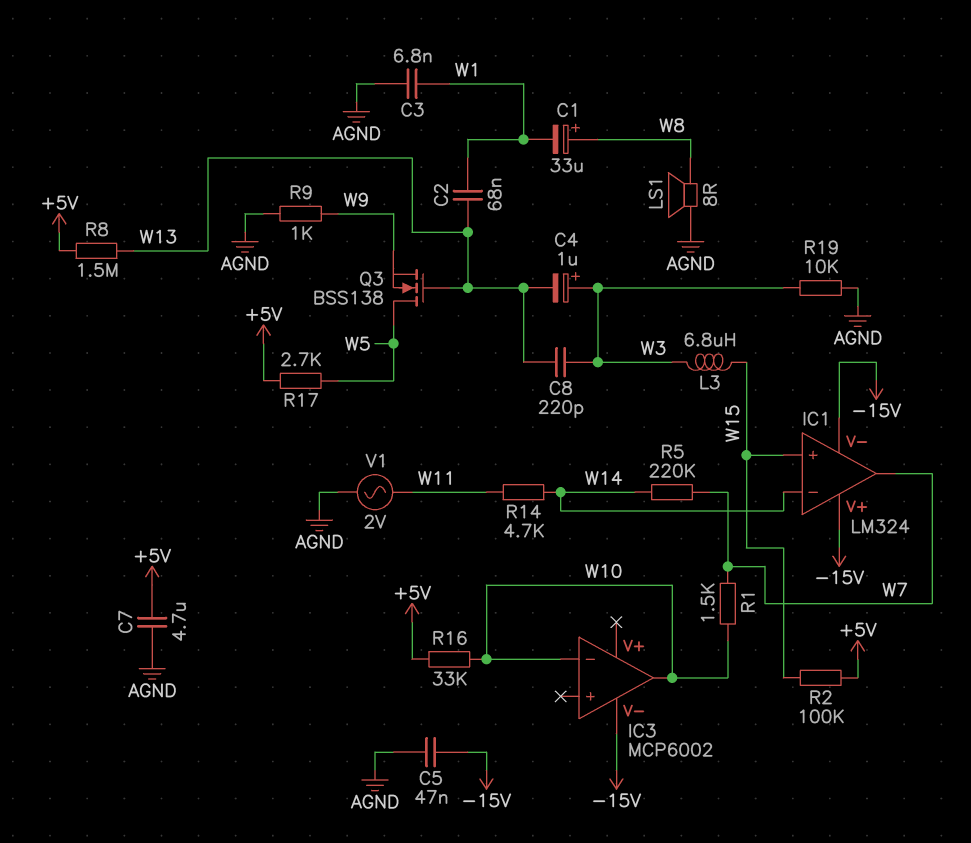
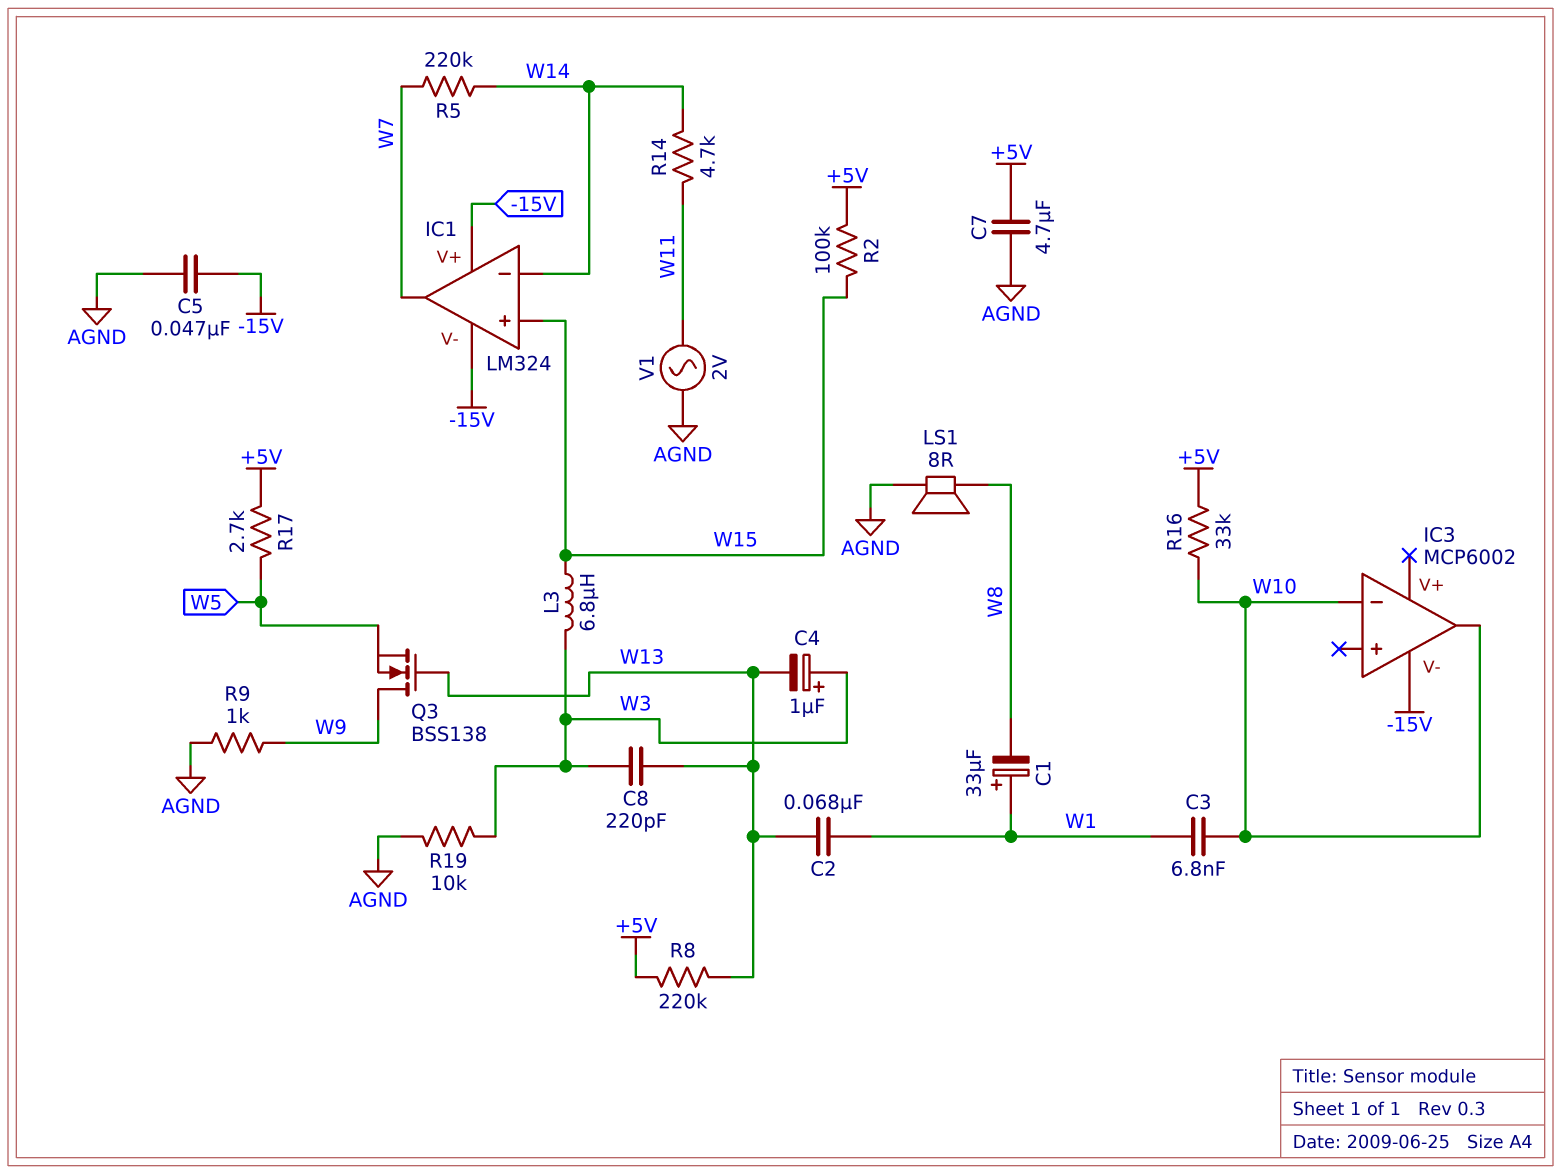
C1: 33uF (plus W8, minus W1) -> 33uF (plus W1, minus W8)
C3: 6.8nF (AGND, W1) -> 6.8nF (W1, W10)
Q3: NMOS BSS138 (G W13, D W5, S W9) -> NMOS BSS138 (G W13, D W9, S W5)
R1: 1.5k (W7, W10) -> none
R8: 1.5M (+5V, W13) -> 220k (+5V, W13)

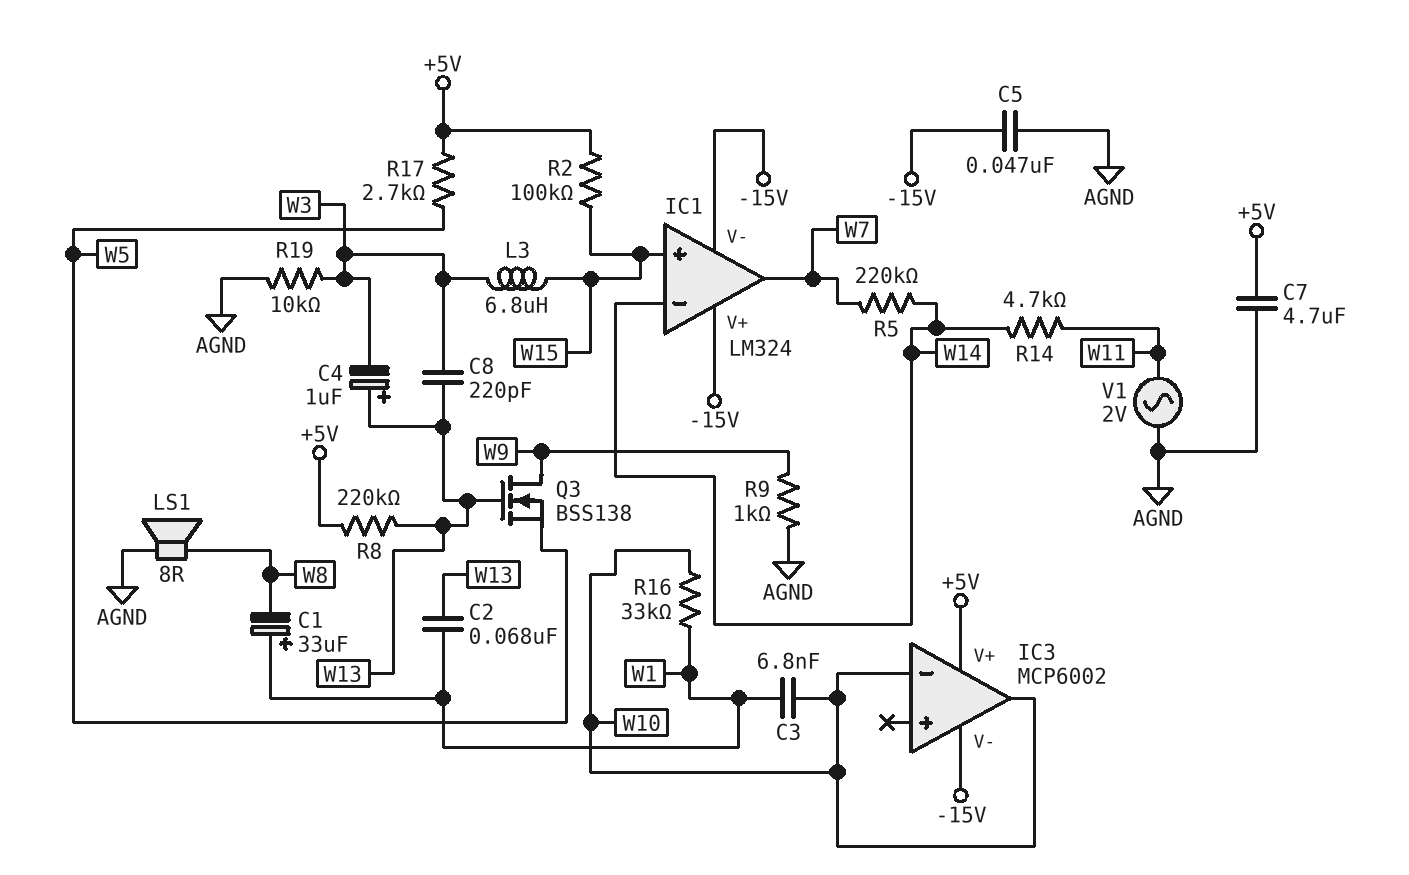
C4: 1uF (plus W3, minus W13) -> 1uF (plus W13, minus W3)
IC3 pin V+: none -> +5V
R16: 33k (+5V, W10) -> 33k (W1, W10)

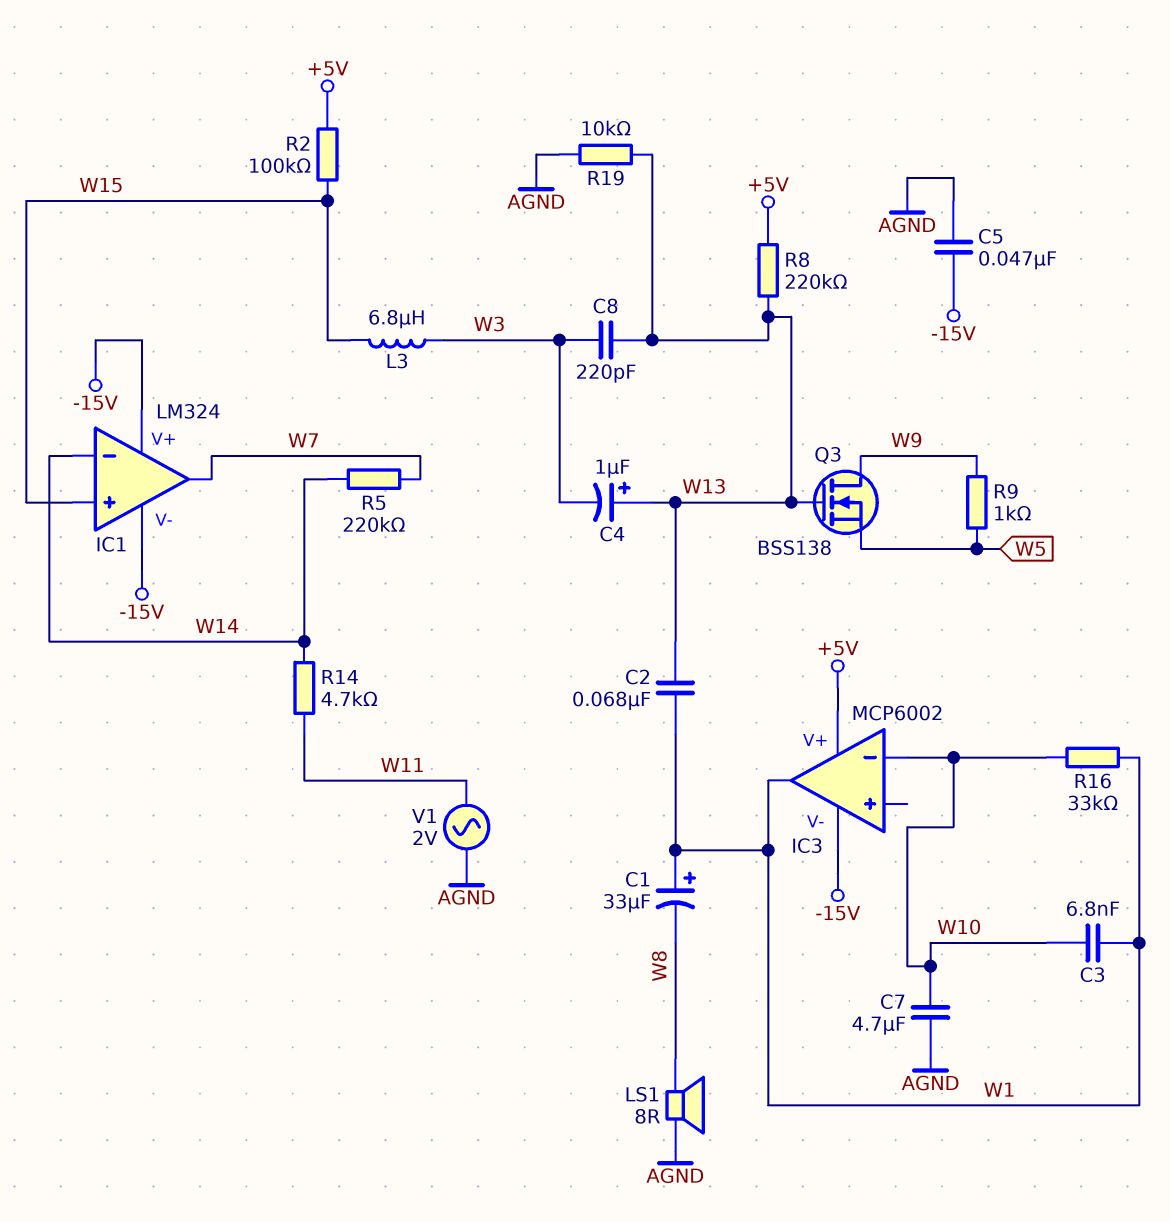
C7: 4.7uF (+5V, AGND) -> 4.7uF (AGND, W10)
IC3 pin out: W10 -> W1
R9: 1k (AGND, W9) -> 1k (W5, W9)
R17: 2.7k (+5V, W5) -> none
R19: 10k (AGND, W3) -> 10k (AGND, W13)

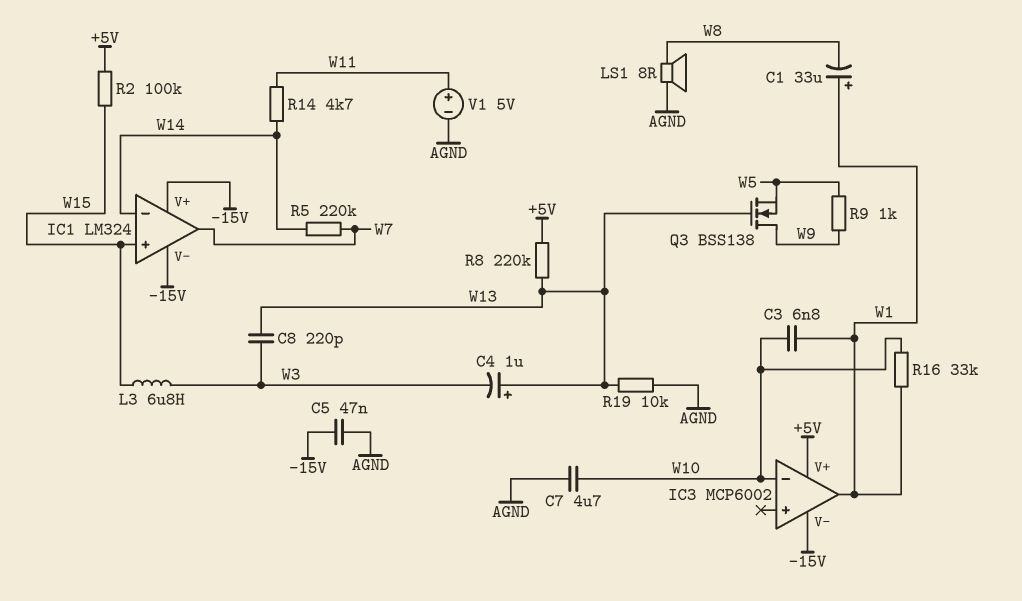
C2: 68nF (W1, W13) -> none
V1: AC 2V (AGND, W11) -> 5V (plus W11, minus AGND)

